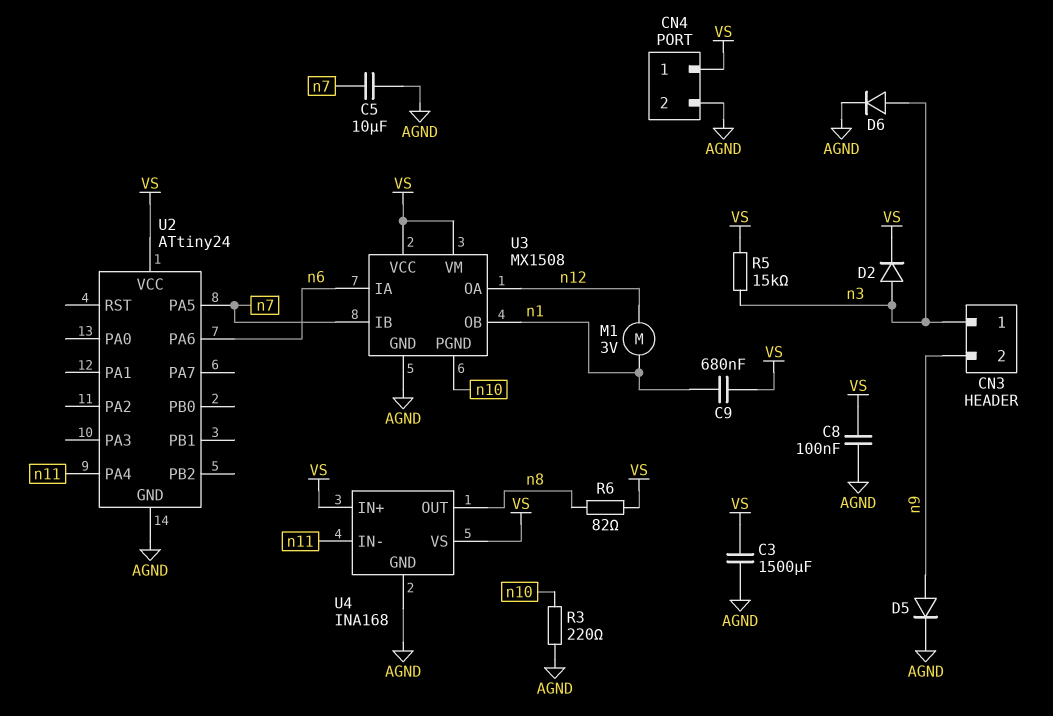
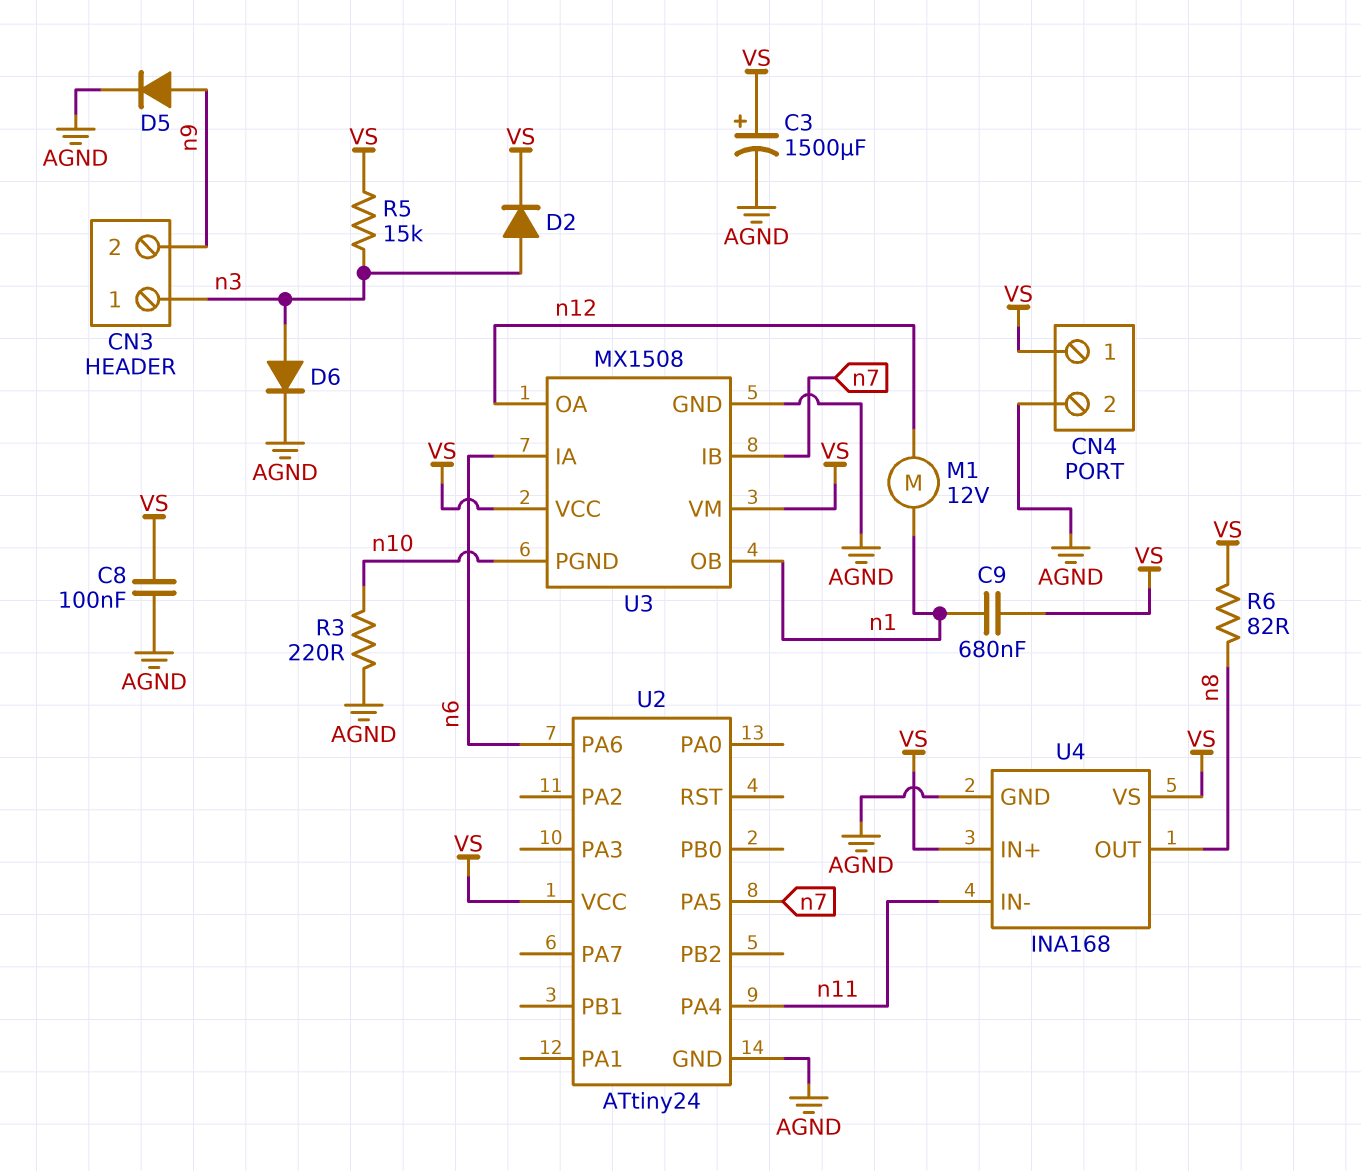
C3: 1500uF (AGND, VS) -> 1500uF (plus VS, minus AGND)
C5: 10uF (AGND, n7) -> none
M1: motor 3V (n1, n12) -> motor 12V (n1, n12)

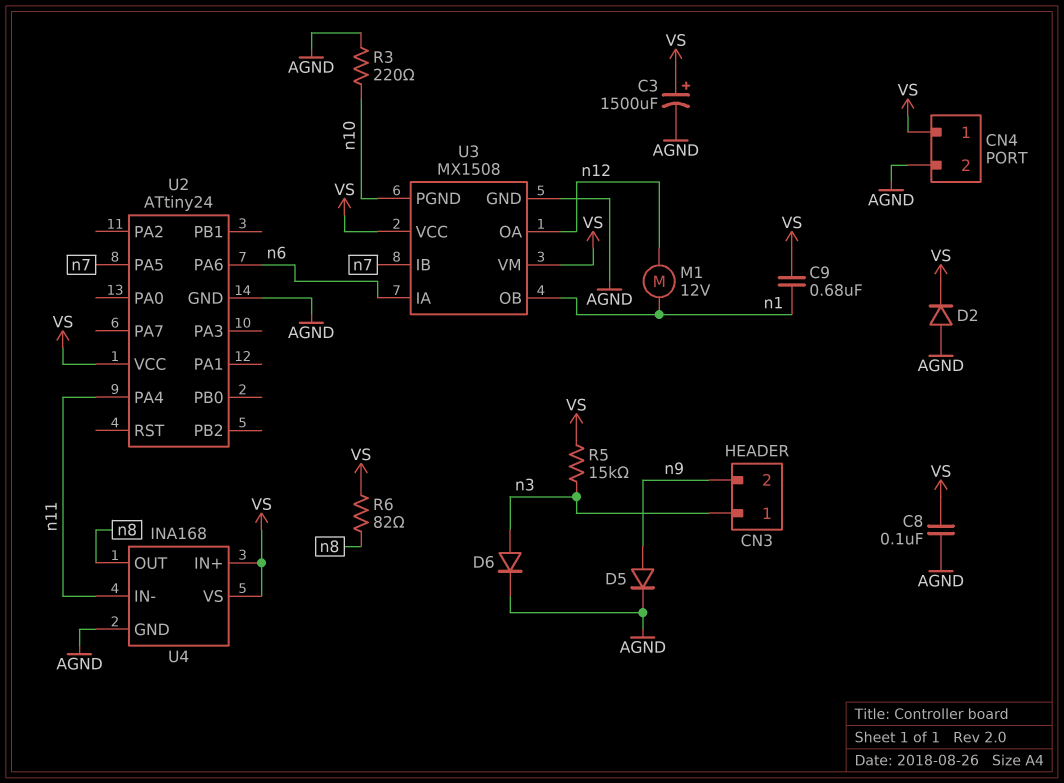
D2: diode (A n3, K VS) -> diode (A AGND, K VS)

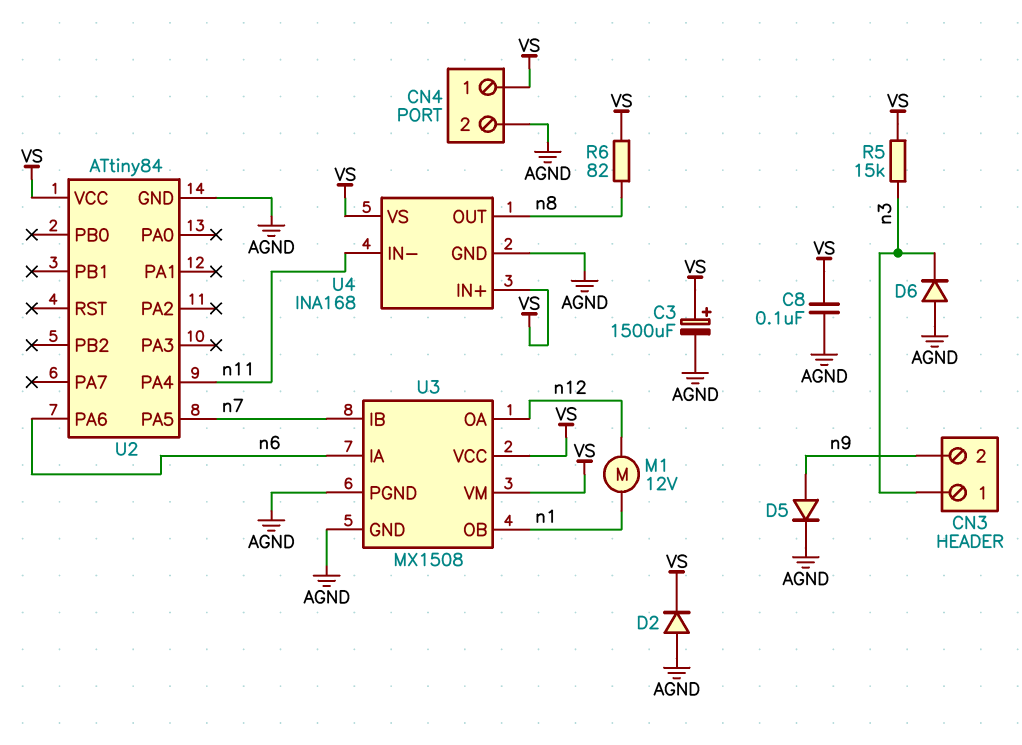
C9: 680nF (VS, n1) -> none
D6: diode (A n3, K AGND) -> diode (A AGND, K n3)
R3: 220 (AGND, n10) -> none
U2: ATtiny24 -> ATtiny84
U3 pin PGND: n10 -> AGND

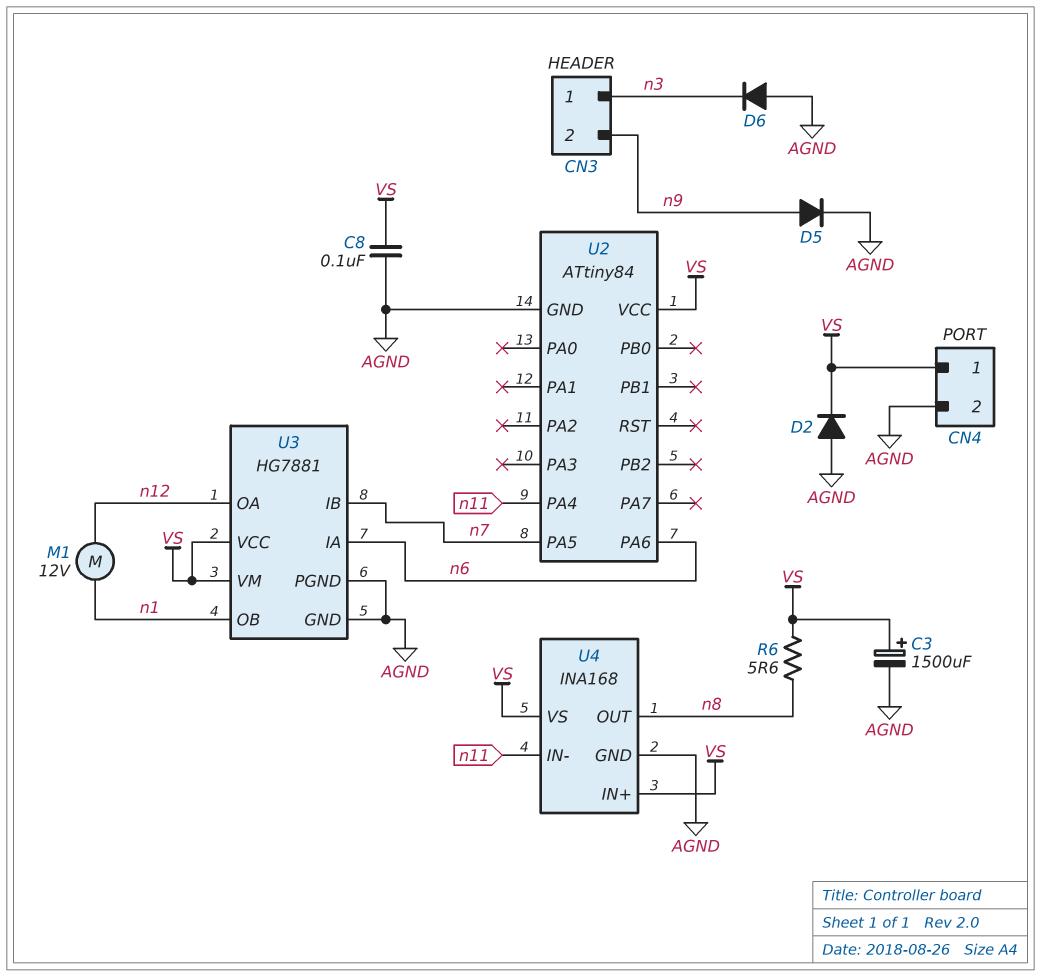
R5: 15k (VS, n3) -> none
R6: 82 (VS, n8) -> 5.6 (VS, n8)
U3: MX1508 -> HG7881

